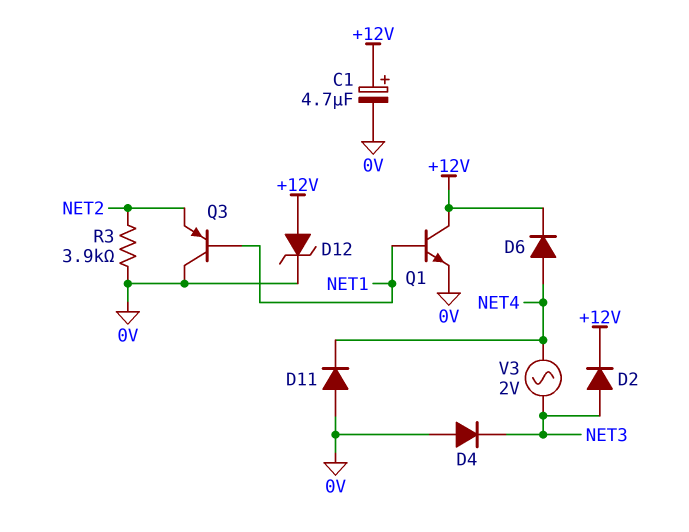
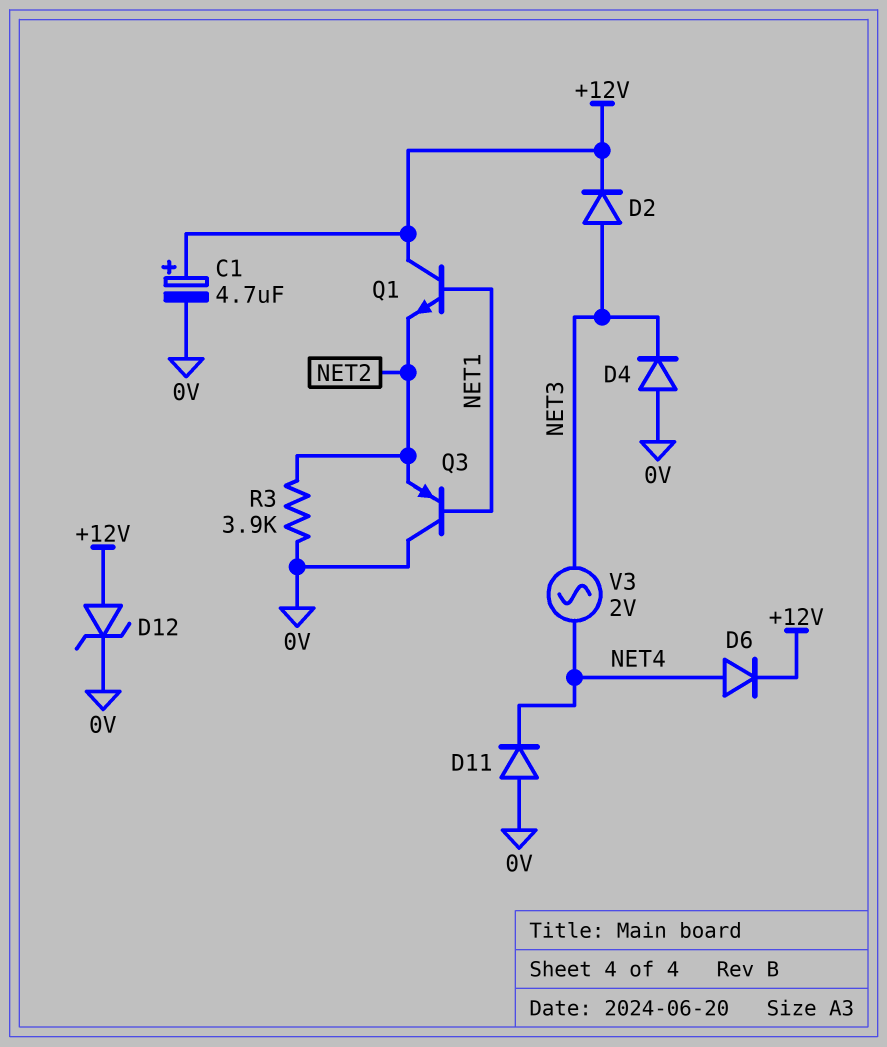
Q1: NPN (B NET1, C +12V, E 0V) -> NPN (B NET1, C +12V, E NET2)

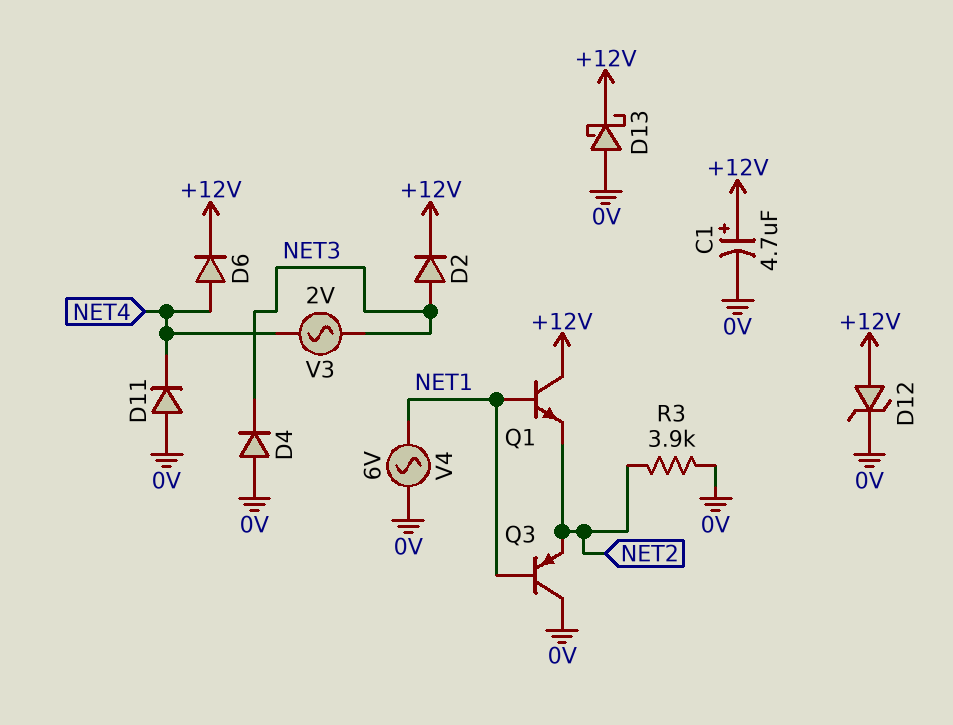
D13: none -> schottky (A 0V, K +12V)
V4: none -> AC 6V (0V, NET1)

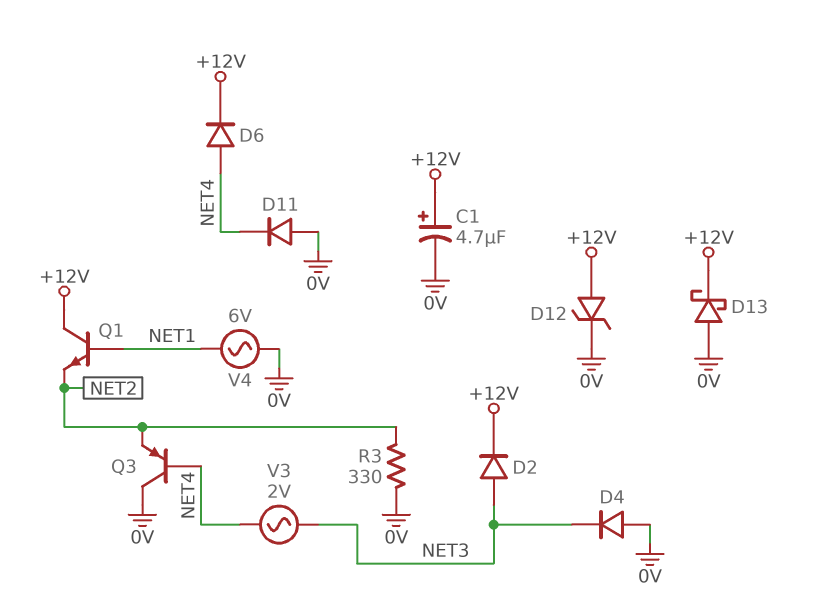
Q3: PNP (B NET1, C 0V, E NET2) -> PNP (B NET4, C 0V, E NET2)
R3: 3.9k (0V, NET2) -> 330 (0V, NET2)

